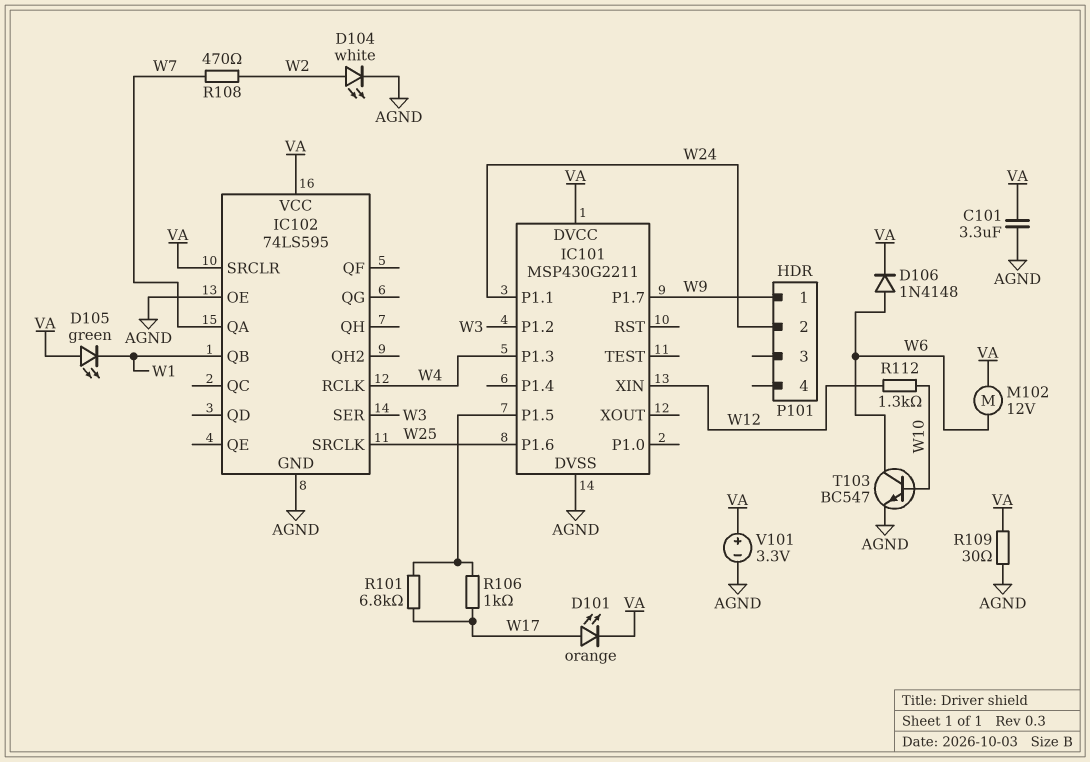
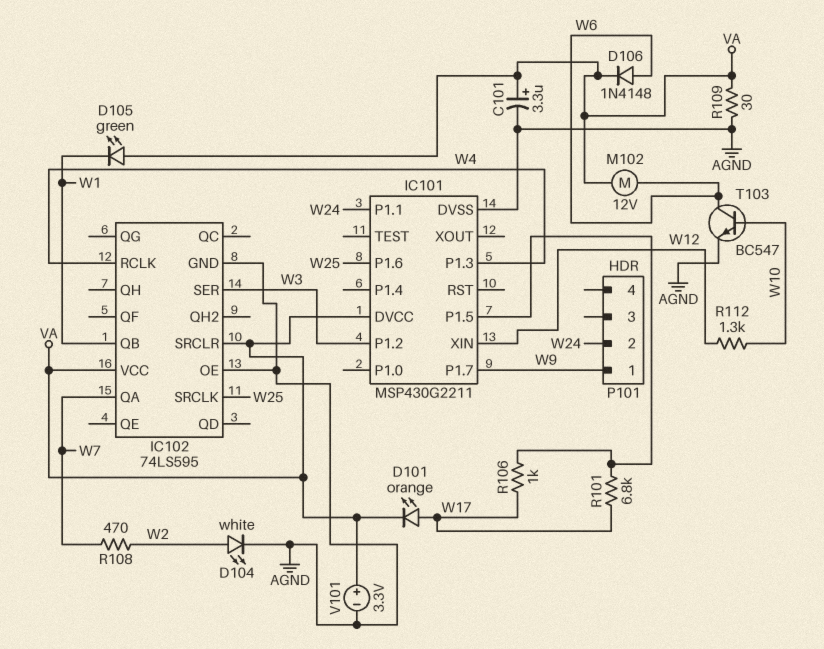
C101: 3.3uF (AGND, VA) -> 3.3uF (plus VA, minus AGND)

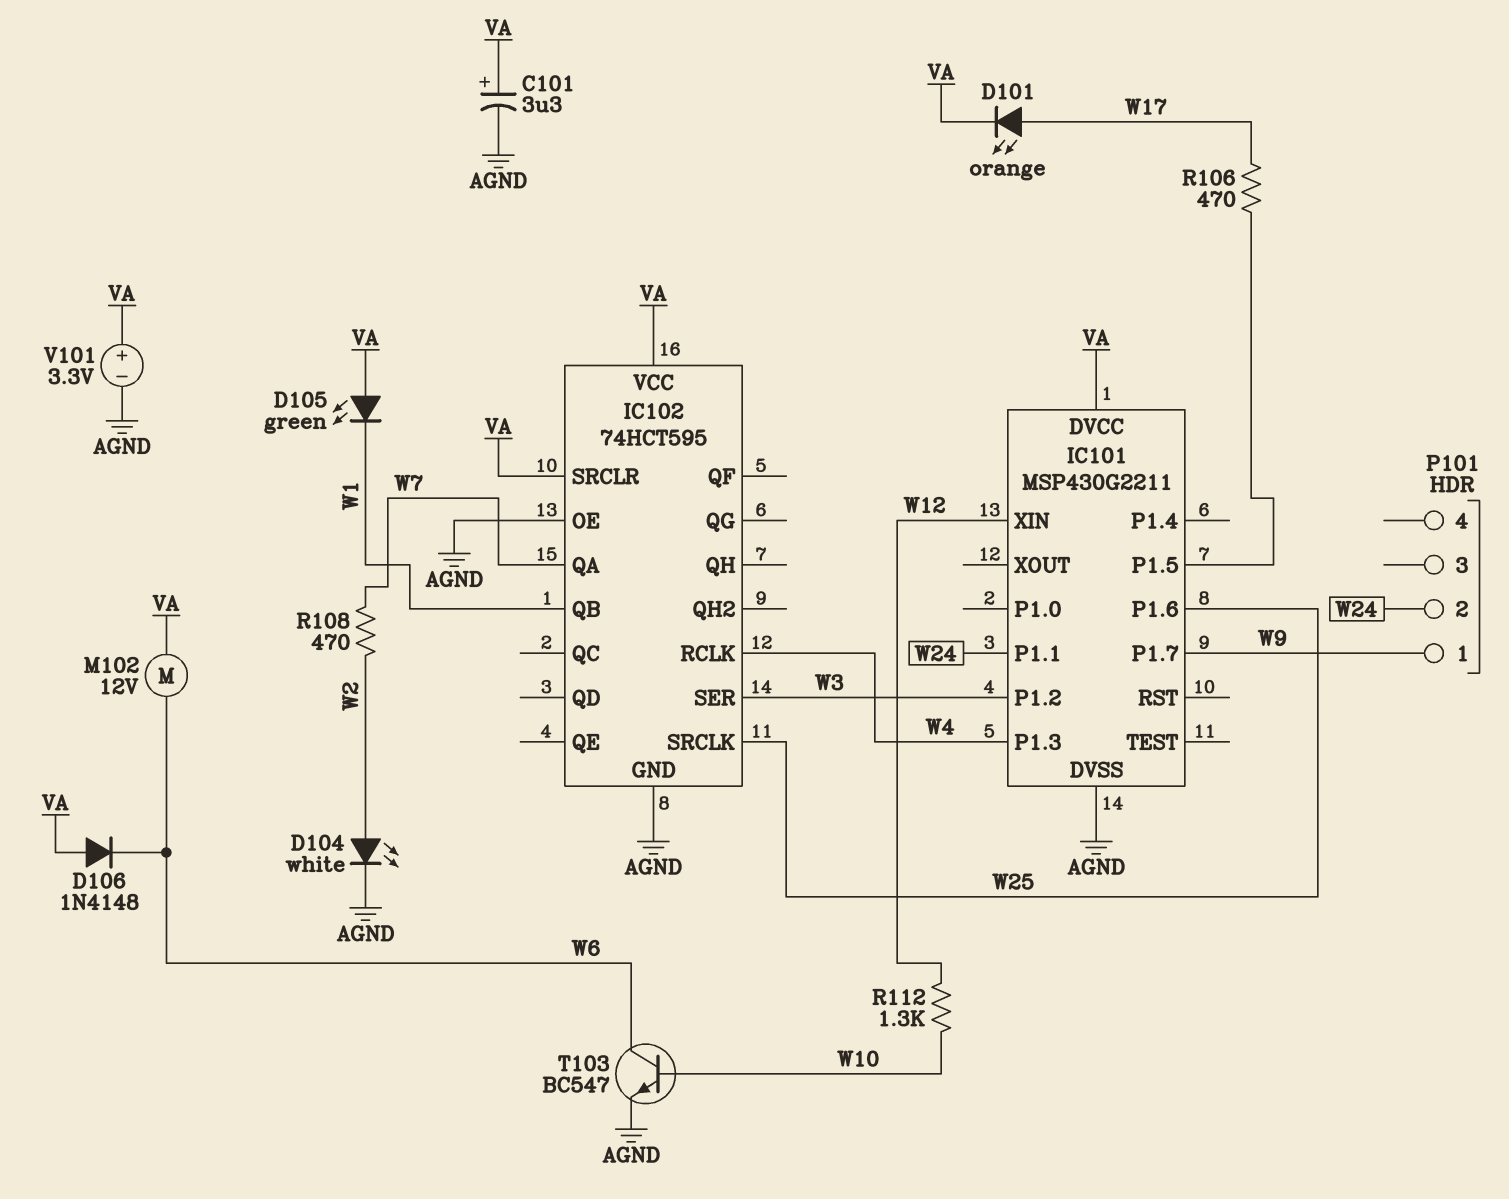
D106: diode 1N4148 (A W6, K VA) -> diode 1N4148 (A VA, K W6)
IC102: 74LS595 -> 74HCT595
R101: 6.8k (IC101/P1.5, W17) -> none
R106: 1k (IC101/P1.5, W17) -> 470 (IC101/P1.5, W17)
R109: 30 (AGND, VA) -> none

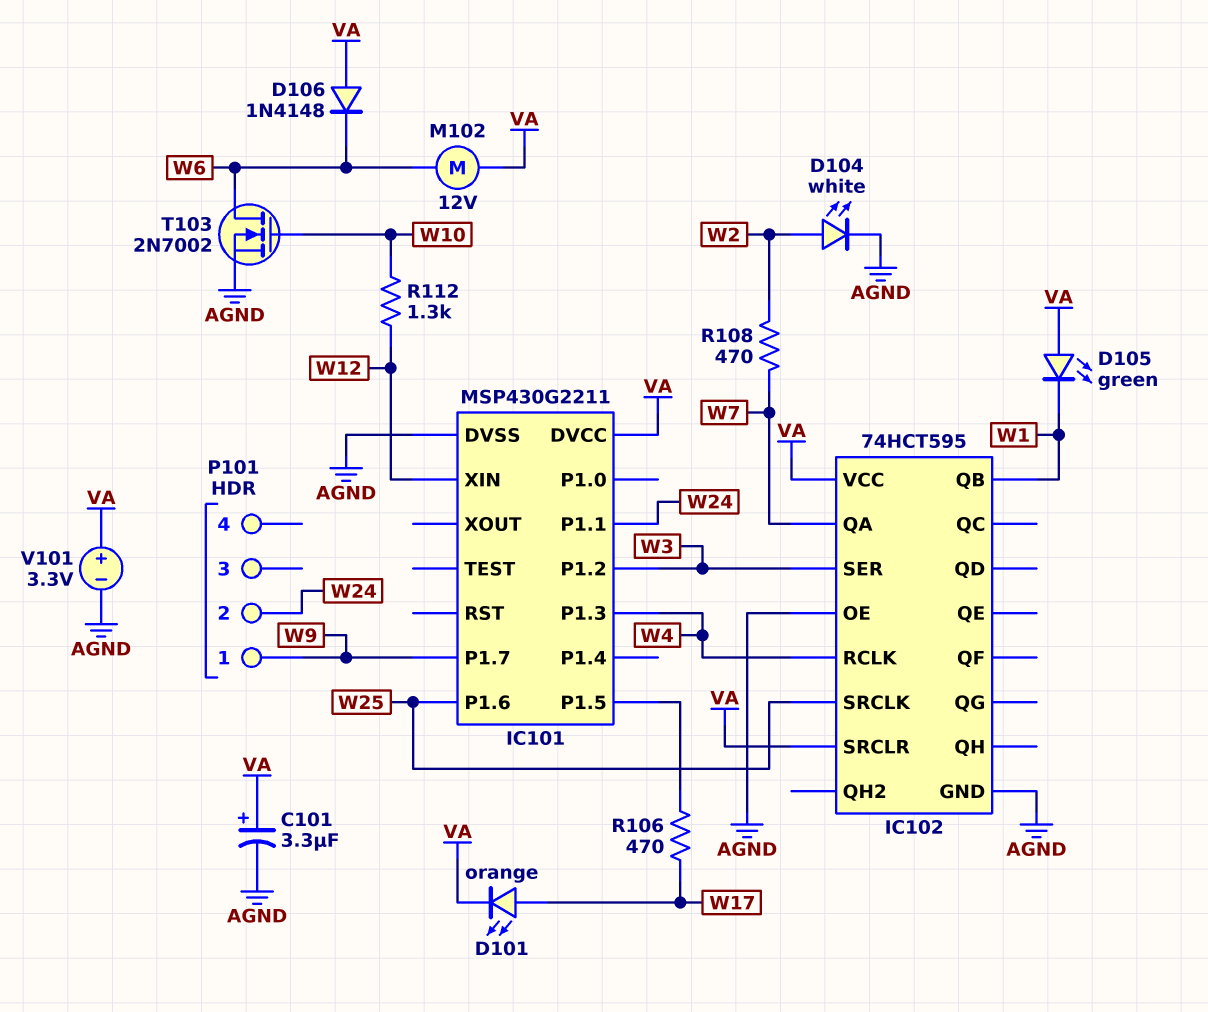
T103: NPN BC547 (B W10, C W6, E AGND) -> NMOS 2N7002 (G W10, D W6, S AGND)

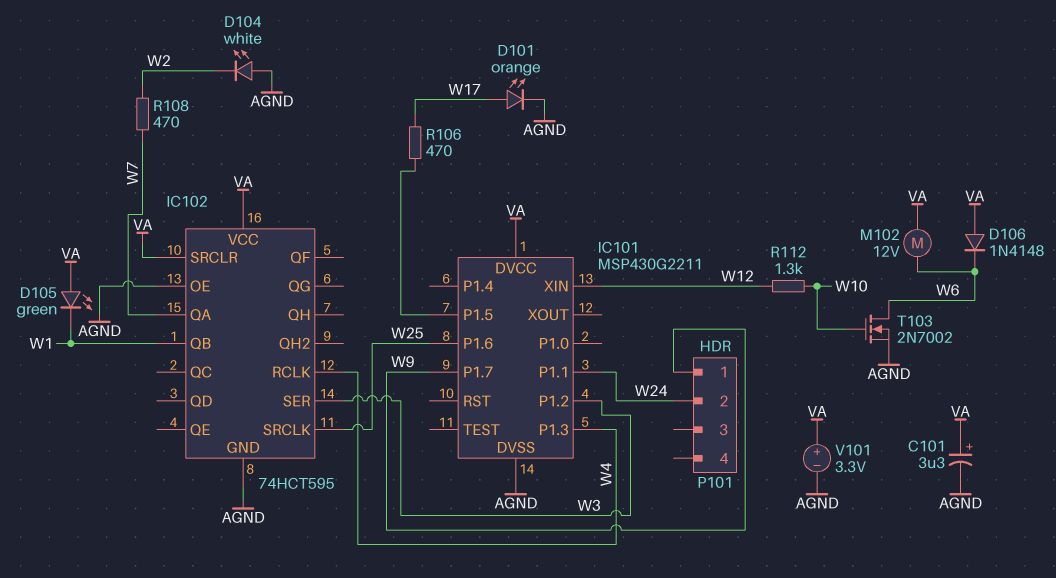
D101: LED orange (A W17, K VA) -> LED orange (A W17, K AGND)
D104: LED white (A W2, K AGND) -> LED white (A AGND, K W2)

